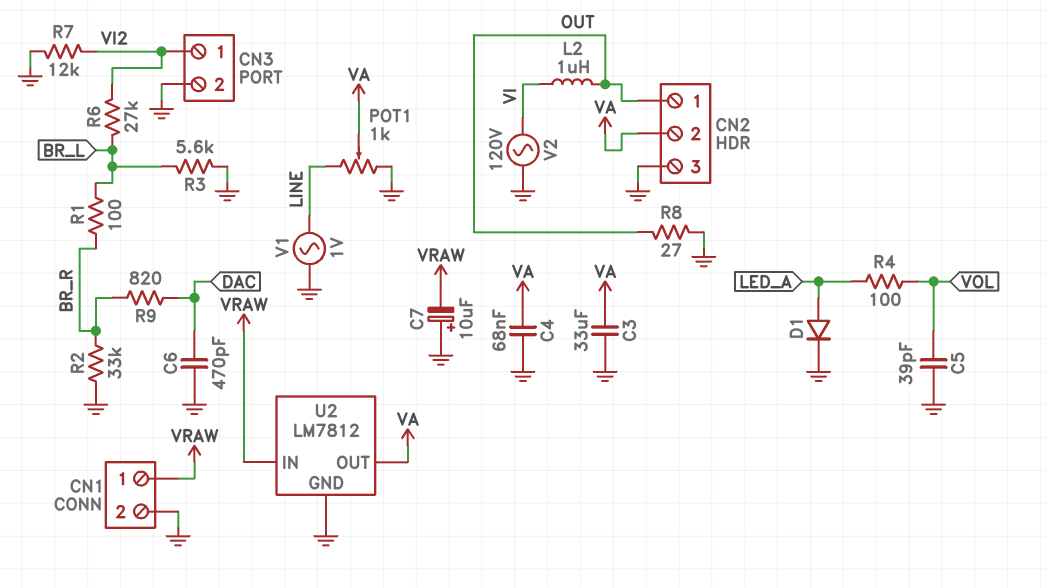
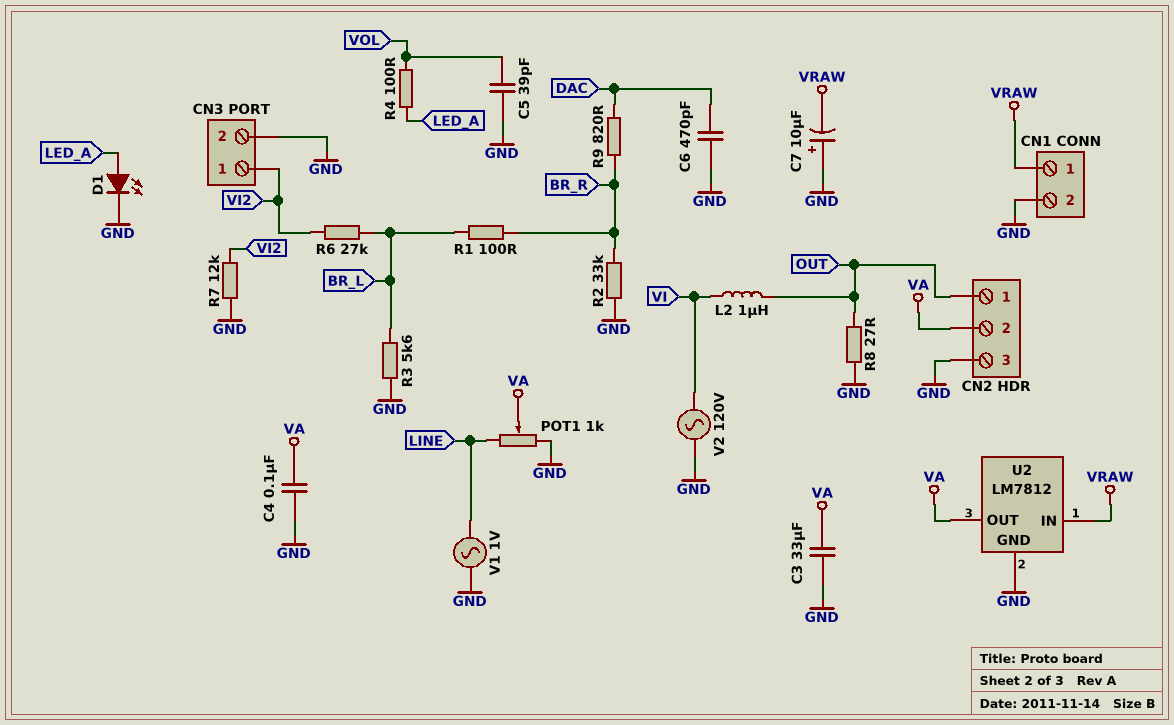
C4: 68nF (GND, VA) -> 100nF (GND, VA)
D1: diode (A LED_A, K GND) -> LED (A LED_A, K GND)

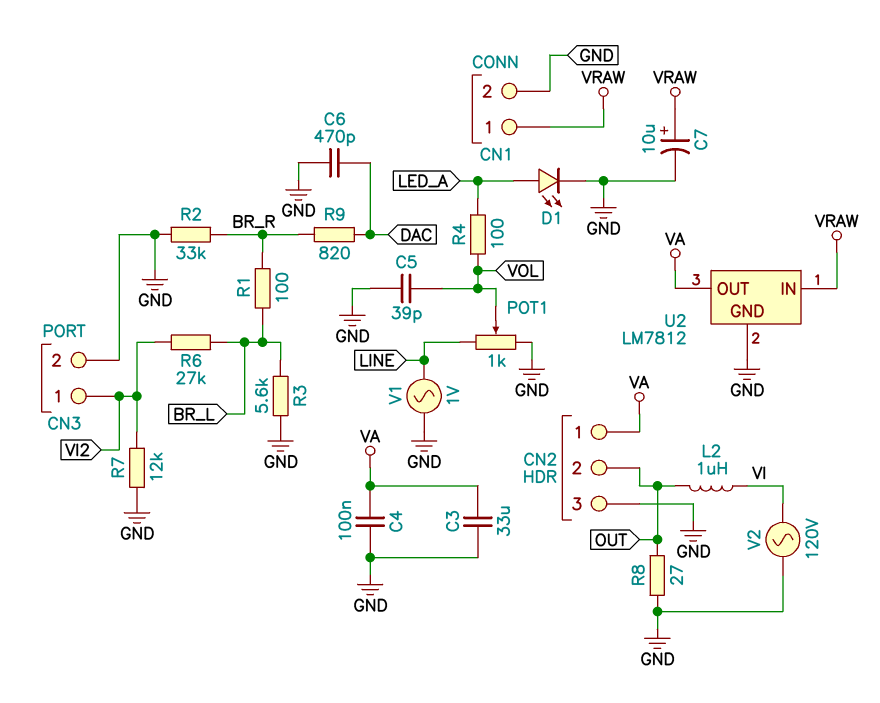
C7: 10uF (plus GND, minus VRAW) -> 10uF (plus VRAW, minus GND)
CN2 pin 1: OUT -> VA
CN2 pin 2: VA -> OUT
POT1: 1k (GND, LINE, wiper VA) -> 1k (GND, LINE, wiper VOL)

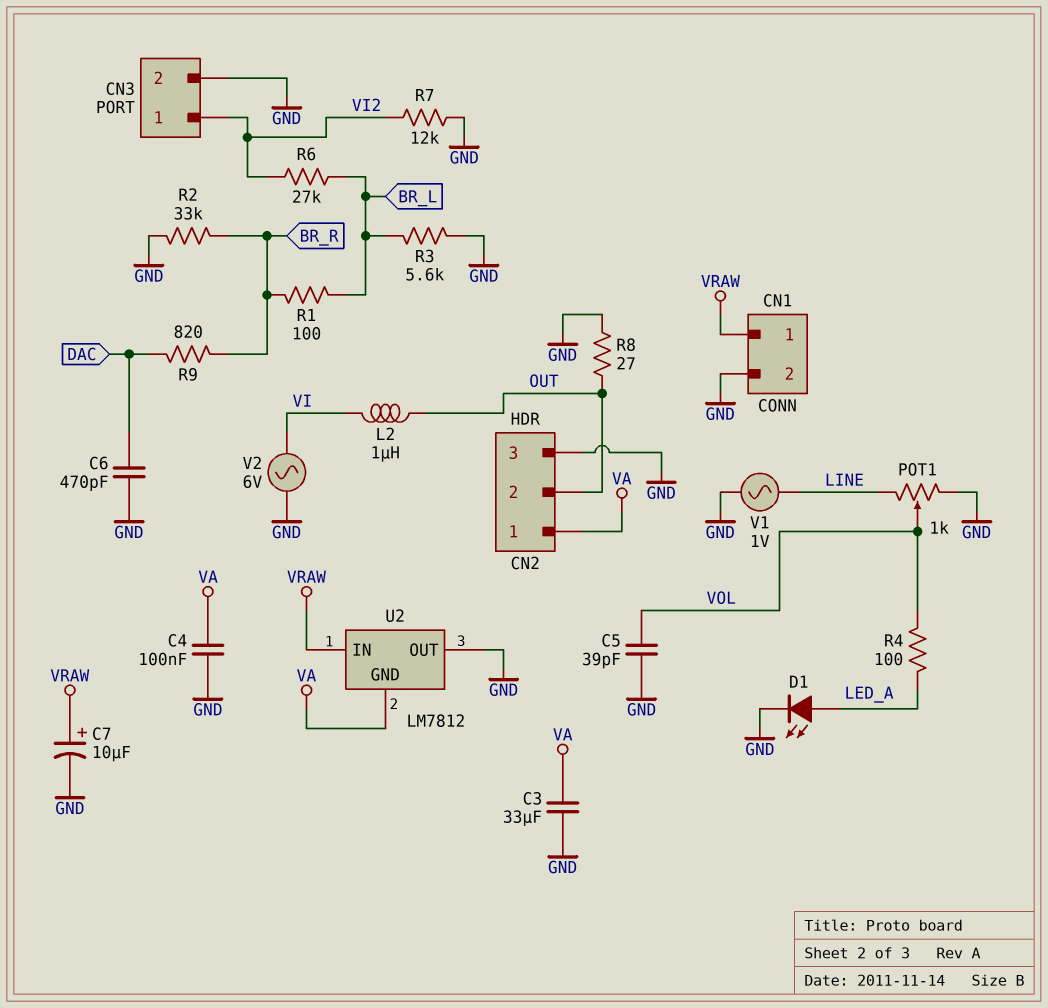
U2 pin GND: GND -> VA
U2 pin OUT: VA -> GND
V2: AC 120V (GND, VI) -> AC 6V (GND, VI)

